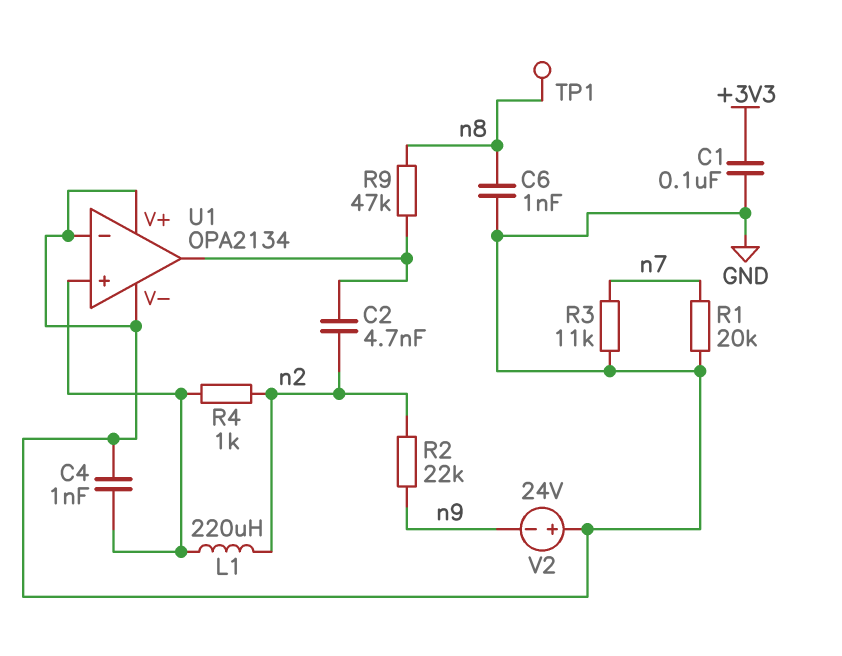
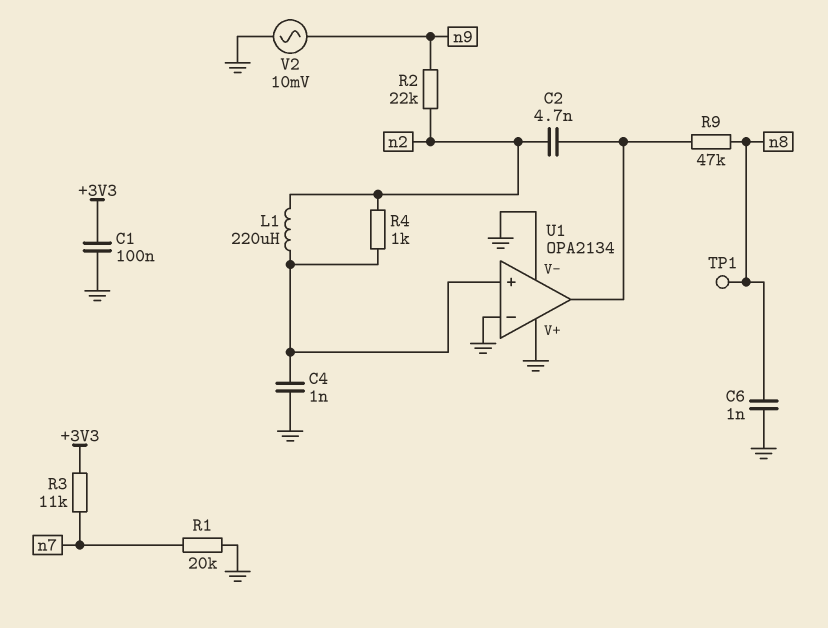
R3: 11k (GND, n7) -> 11k (+3V3, n7)
V2: 24V (plus GND, minus n9) -> AC 10mV (GND, n9)

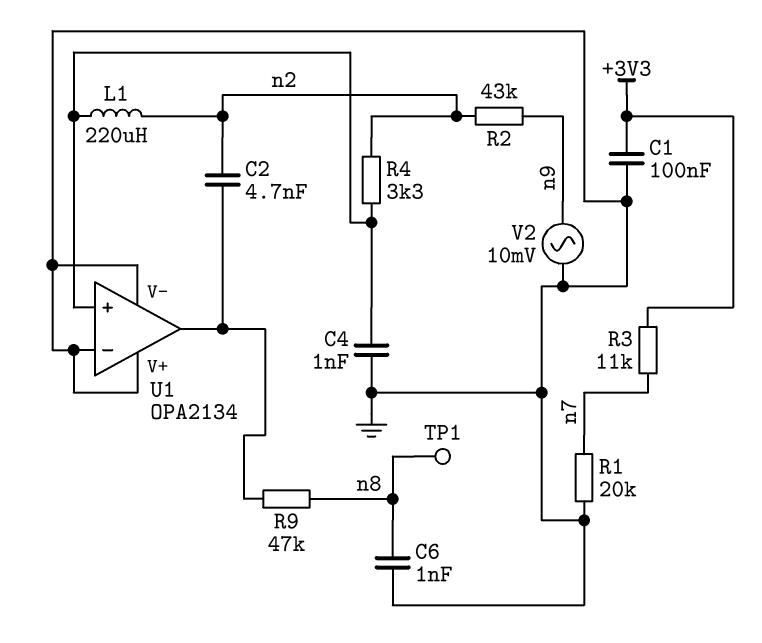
R2: 22k (n2, n9) -> 43k (n2, n9)
R4: 1k (U1/in+, n2) -> 3.3k (U1/in+, n2)

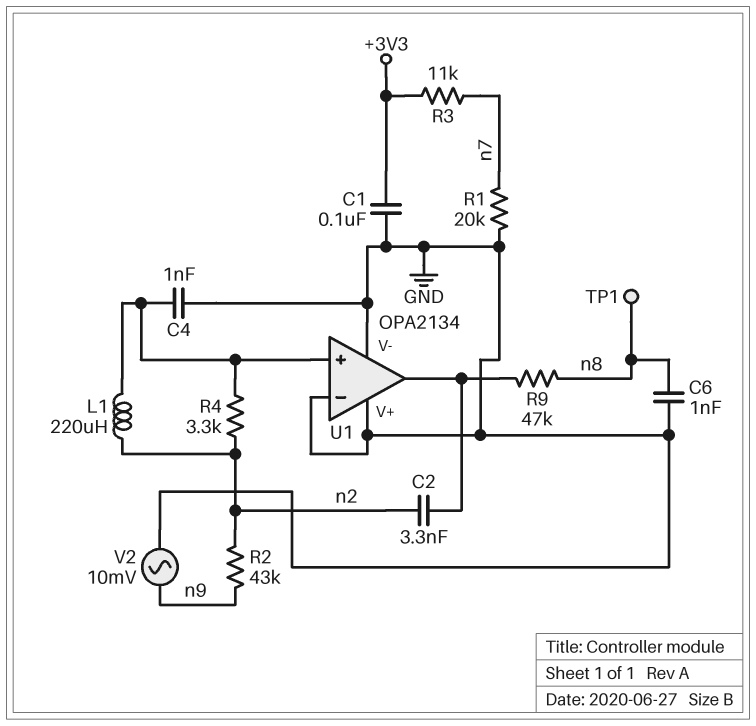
C2: 4.7nF (U1/out, n2) -> 3.3nF (U1/out, n2)

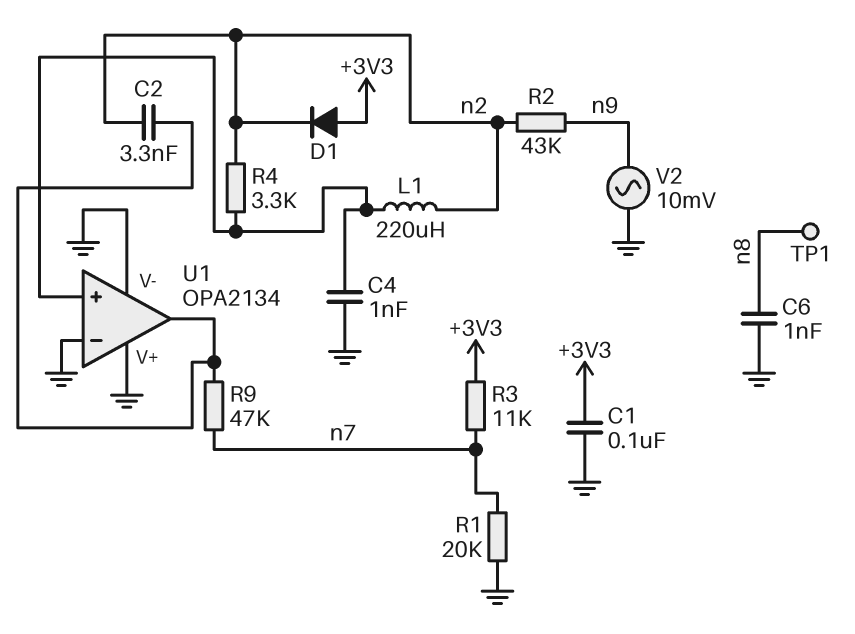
D1: none -> diode (A +3V3, K n2)
R9: 47k (U1/out, n8) -> 47k (U1/out, n7)

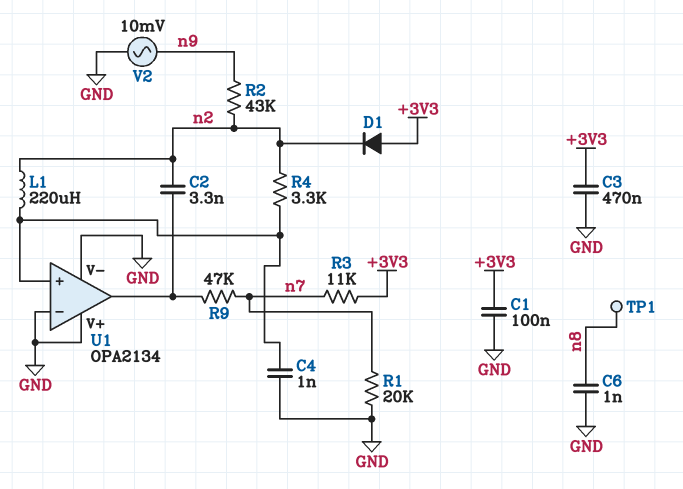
C3: none -> 470nF (+3V3, GND)

